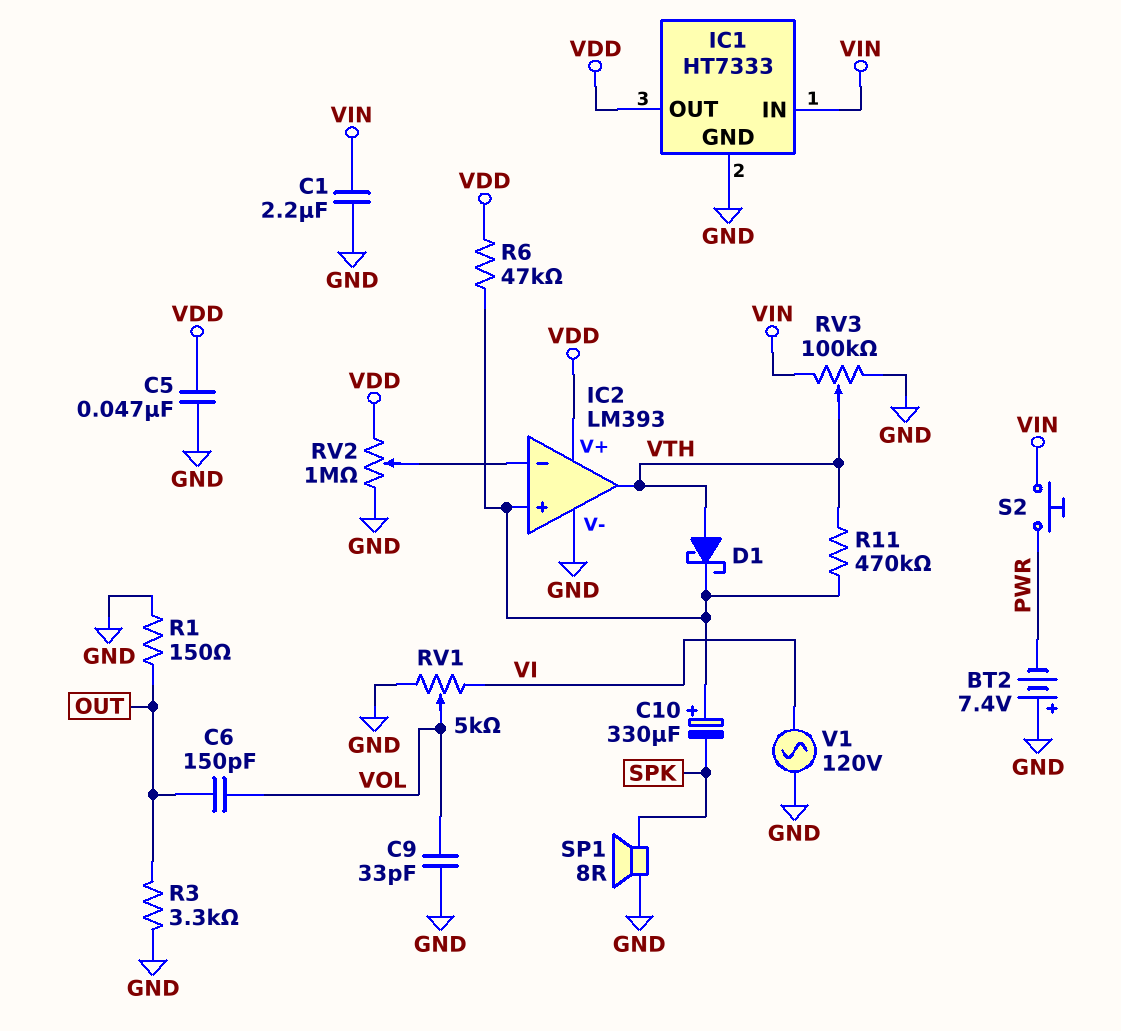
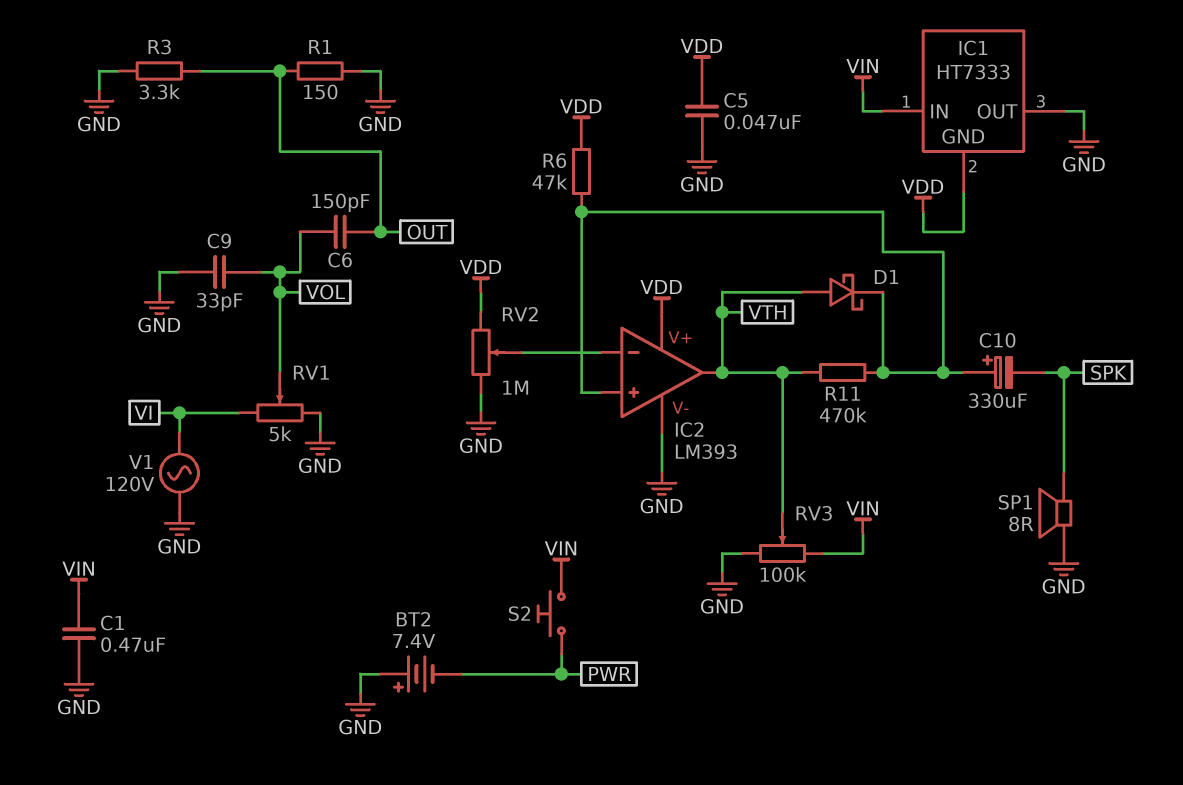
C1: 2.2uF (GND, VIN) -> 470nF (GND, VIN)
IC1 pin GND: GND -> VDD
IC1 pin OUT: VDD -> GND

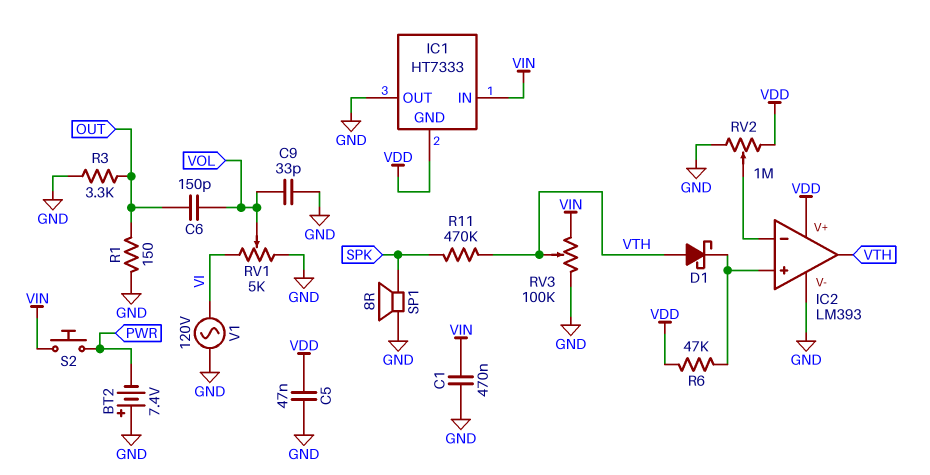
C10: 330uF (plus IC2/in+, minus SPK) -> none
R11: 470k (IC2/in+, VTH) -> 470k (SPK, VTH)

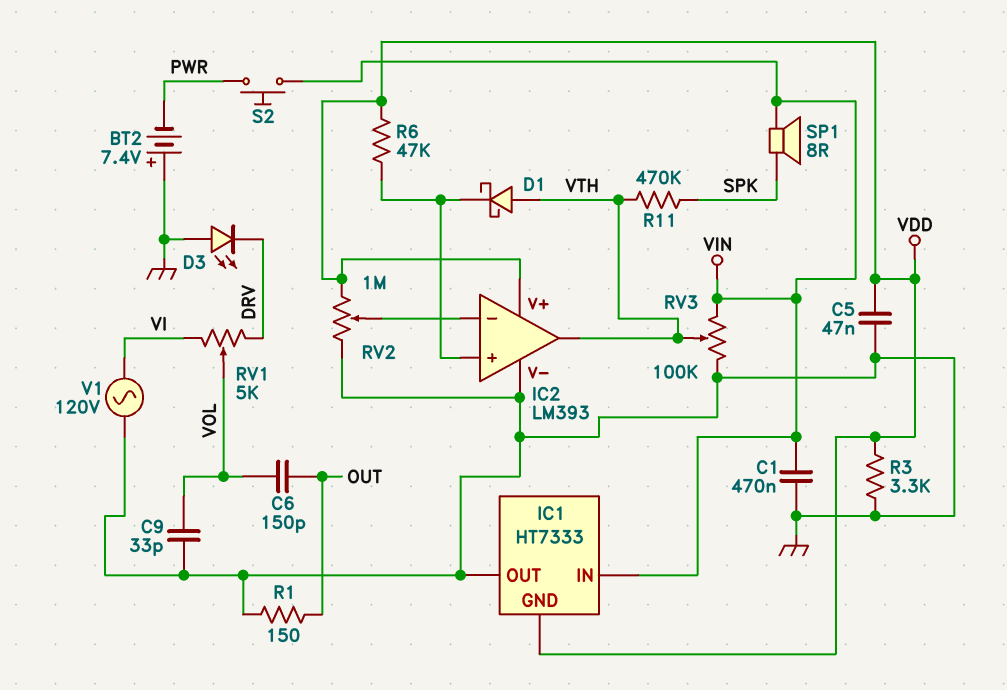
D3: none -> LED (A GND, K DRV)
R3: 3.3k (GND, OUT) -> 3.3k (GND, VDD)
RV1: 5k (GND, VI, wiper VOL) -> 5k (DRV, VI, wiper VOL)
SP1: speaker 8R (GND, SPK) -> speaker 8R (SPK, VIN)

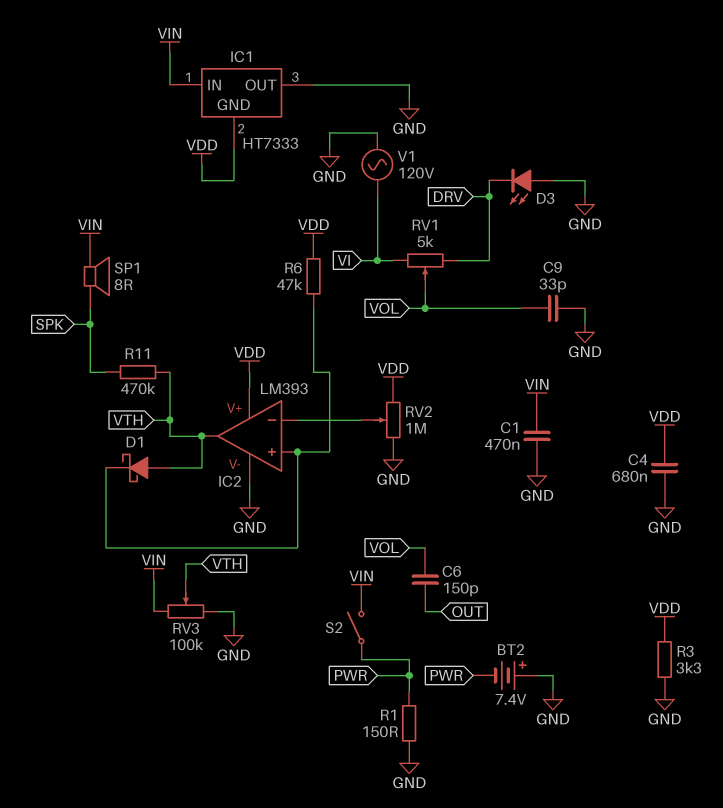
C4: none -> 680nF (GND, VDD)
C5: 47nF (GND, VDD) -> none
R1: 150 (GND, OUT) -> 150 (GND, PWR)
S2: button (PWR, VIN) -> switch (PWR, VIN)

